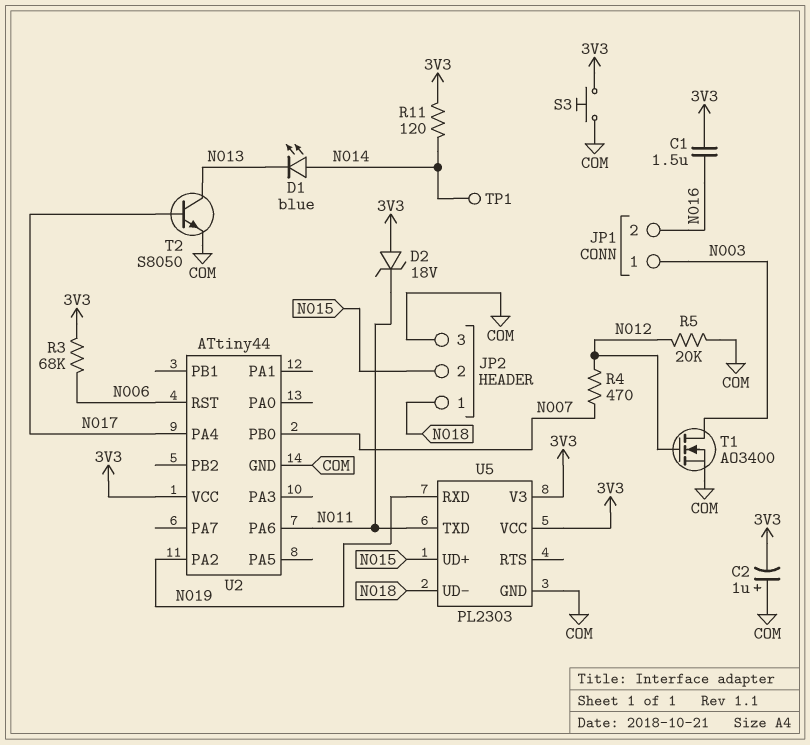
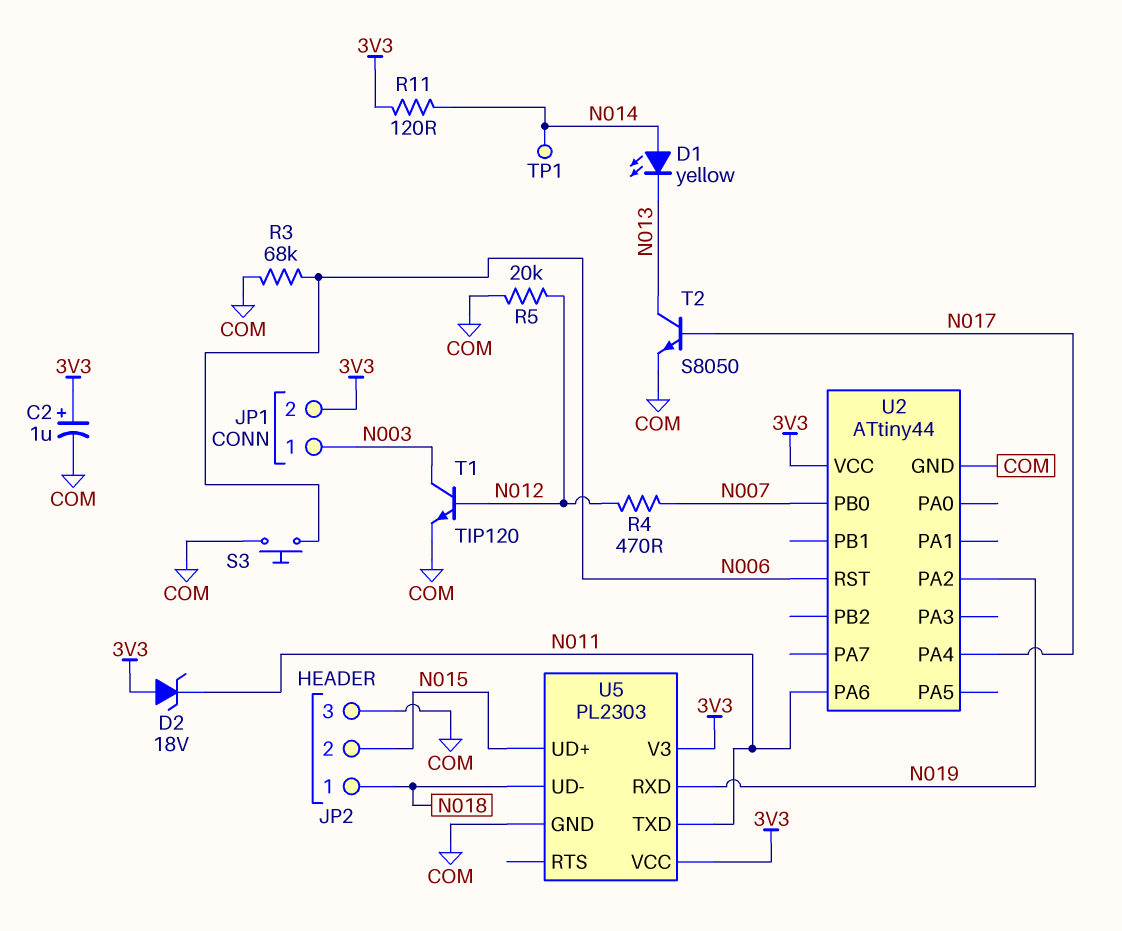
C1: 1.5uF (3V3, N016) -> none
C2: 1uF (plus COM, minus 3V3) -> 1uF (plus 3V3, minus COM)
D1: LED blue (A N014, K N013) -> LED yellow (A N014, K N013)
JP1 pin 2: N016 -> 3V3
R3: 68k (3V3, N006) -> 68k (COM, N006)
S3: button (3V3, COM) -> button (COM, N006)
T1: NMOS AO3400 (G N012, D N003, S COM) -> NPN TIP120 (B N012, C N003, E COM)

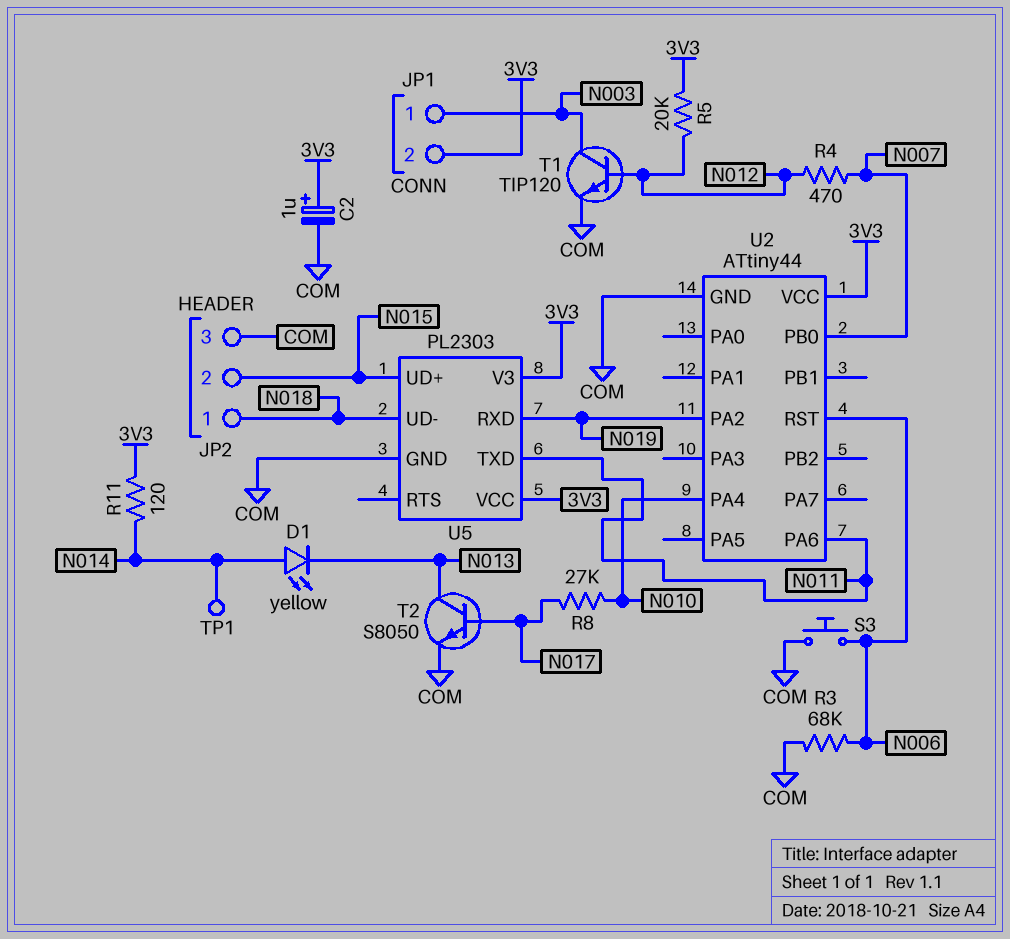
D2: zener 18V (A 3V3, K N011) -> none
R5: 20k (COM, N012) -> 20k (3V3, N012)
R8: none -> 27k (N010, N017)
U2 pin PA4: N017 -> N010

